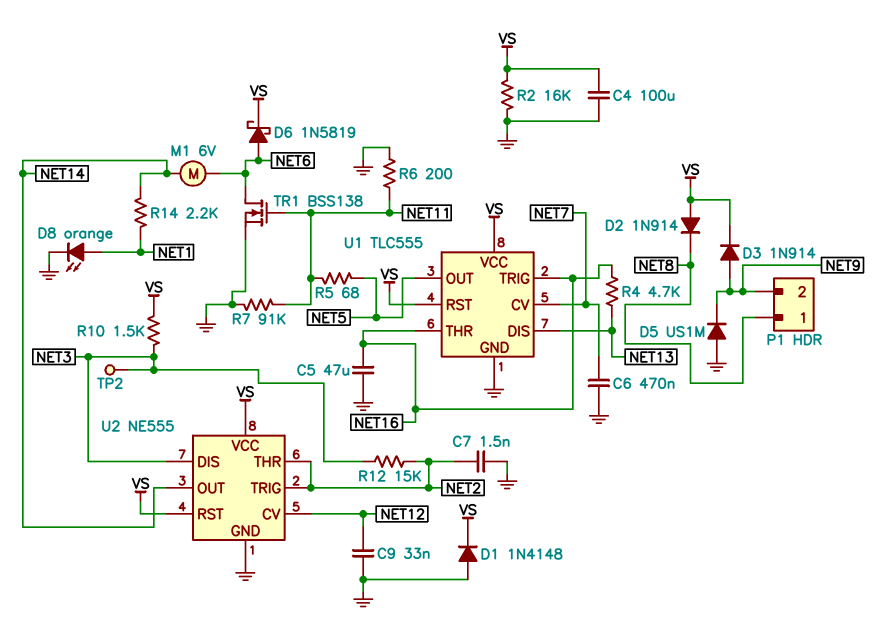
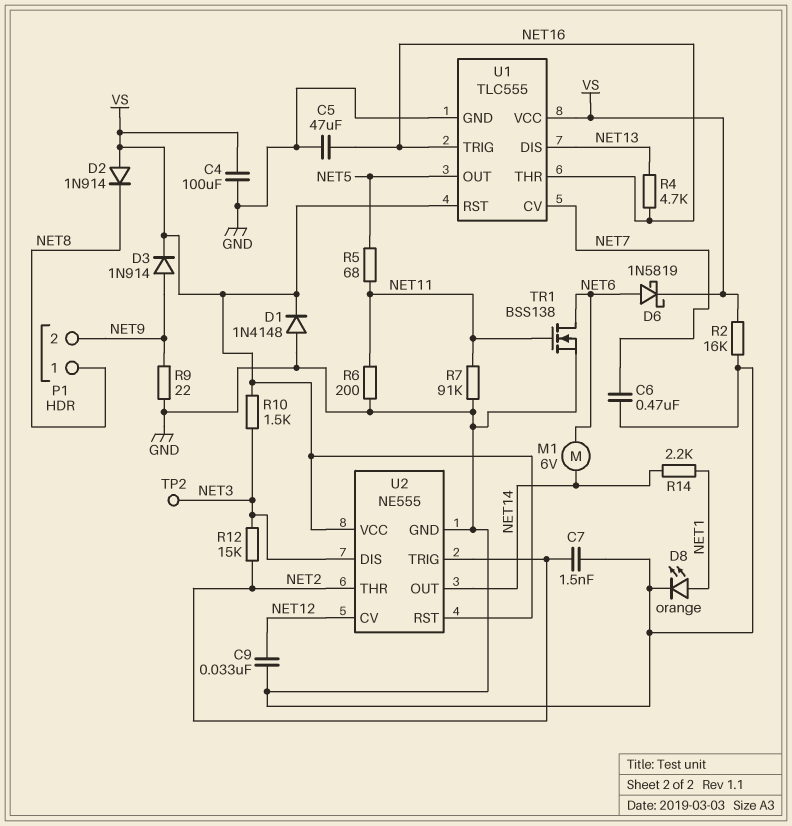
D5: diode US1M (A GND, K NET9) -> none
R9: none -> 22 (GND, NET9)

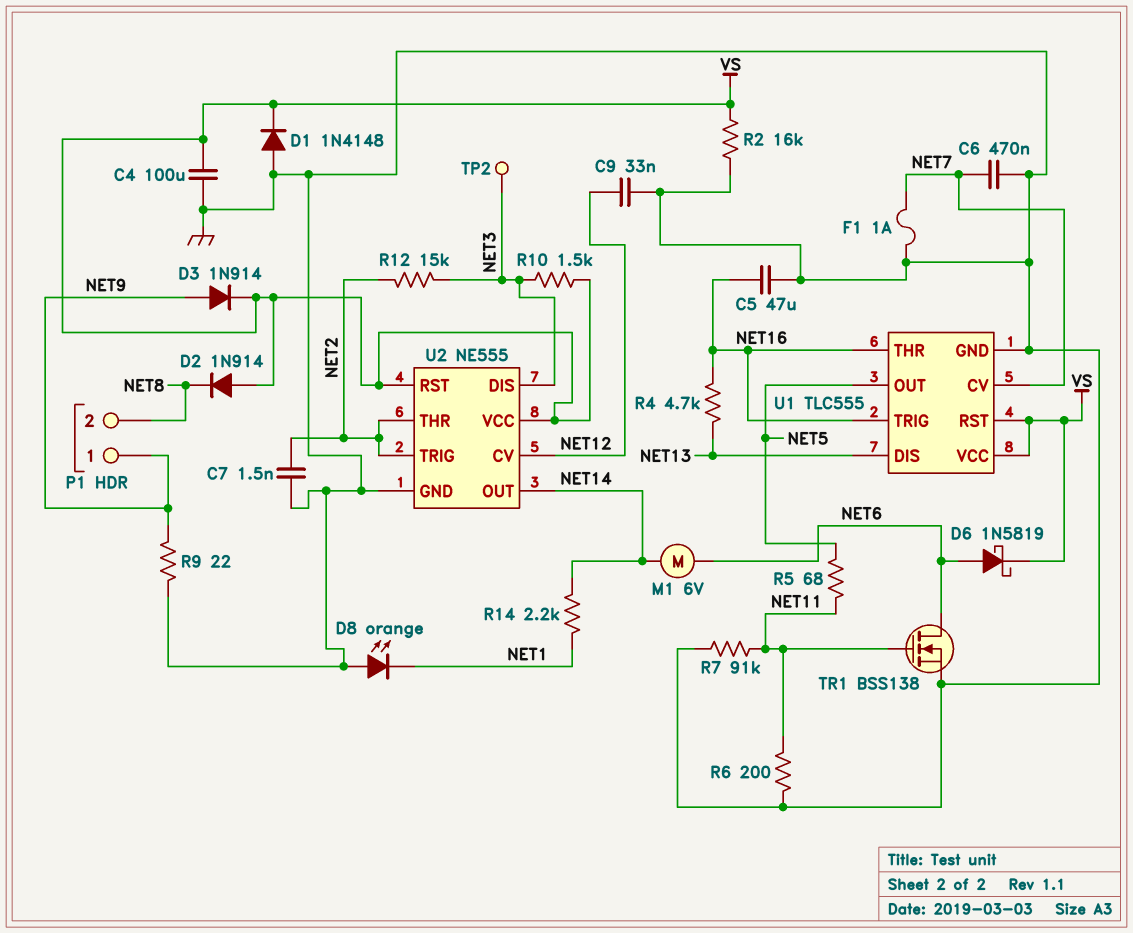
D8: LED orange (A NET1, K GND) -> LED orange (A GND, K NET1)
F1: none -> 1A (GND, NET7)
P1 pin 1: NET8 -> NET9
P1 pin 2: NET9 -> NET8

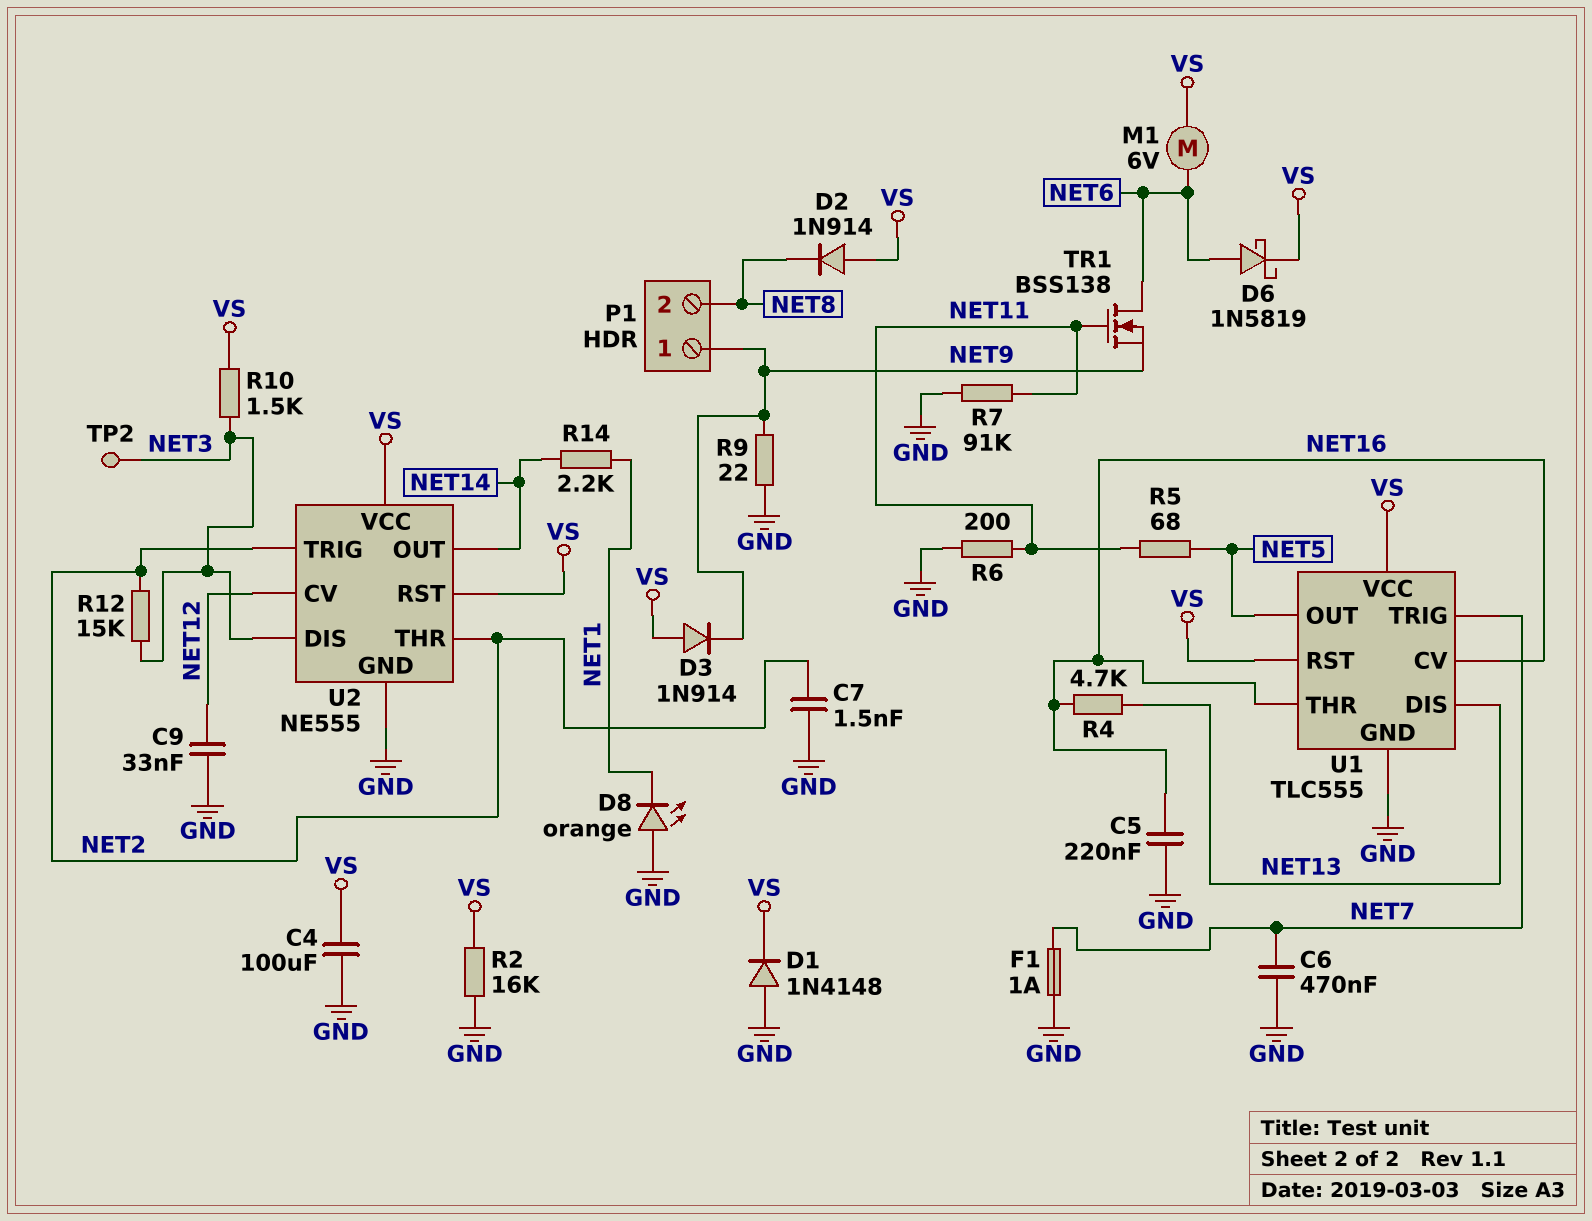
C5: 47uF (GND, NET16) -> 220nF (GND, NET16)
D3: diode 1N914 (A NET9, K VS) -> diode 1N914 (A VS, K NET9)
M1: motor 6V (NET6, NET14) -> motor 6V (NET6, VS)
TR1: NMOS BSS138 (G NET11, D NET6, S GND) -> NMOS BSS138 (G NET11, D NET6, S NET9)
U1 pin CV: NET7 -> NET16
U1 pin TRIG: NET16 -> NET7

